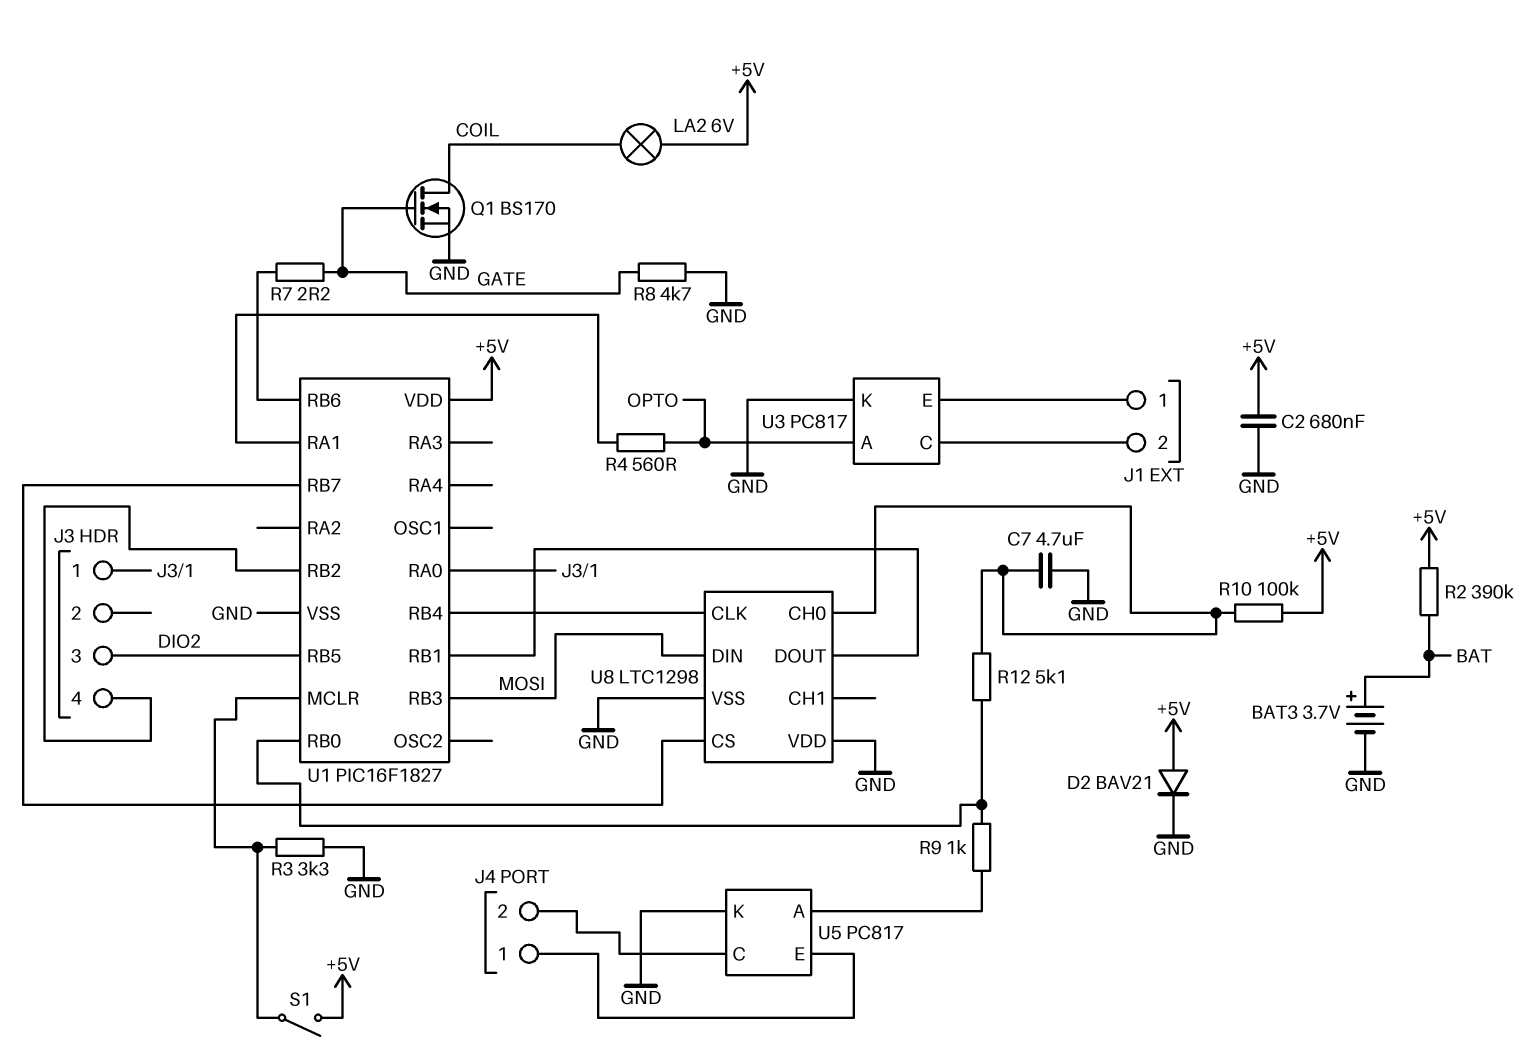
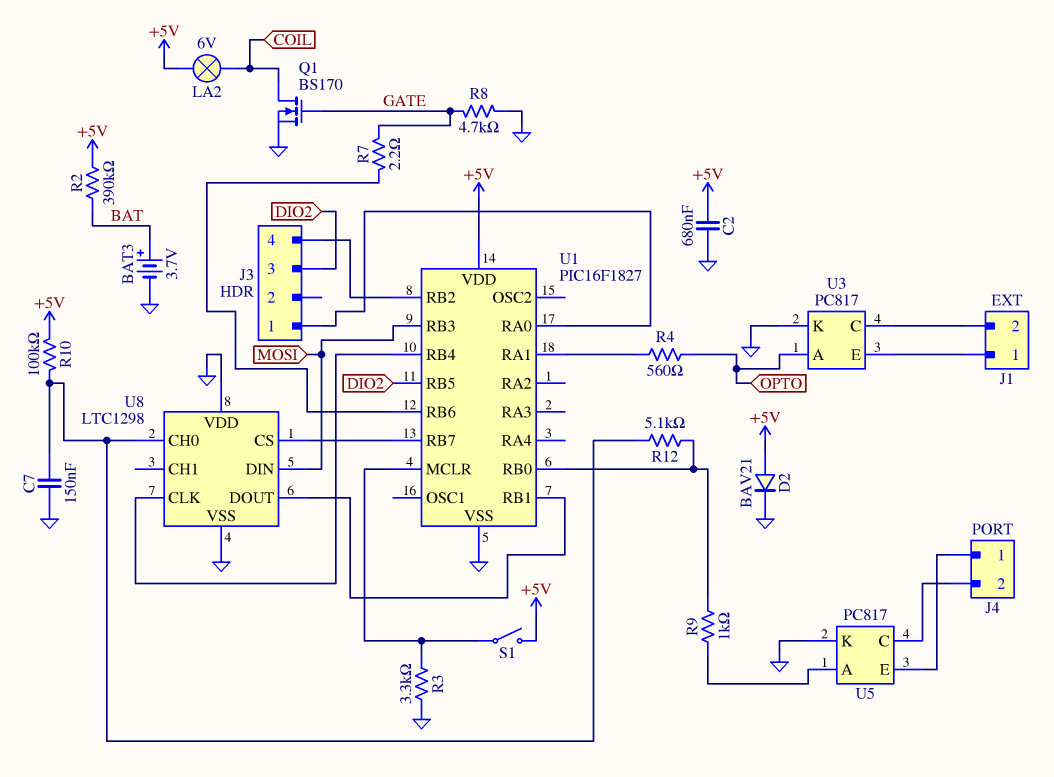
C7: 4.7uF (GND, U8/CH0) -> 150nF (GND, U8/CH0)

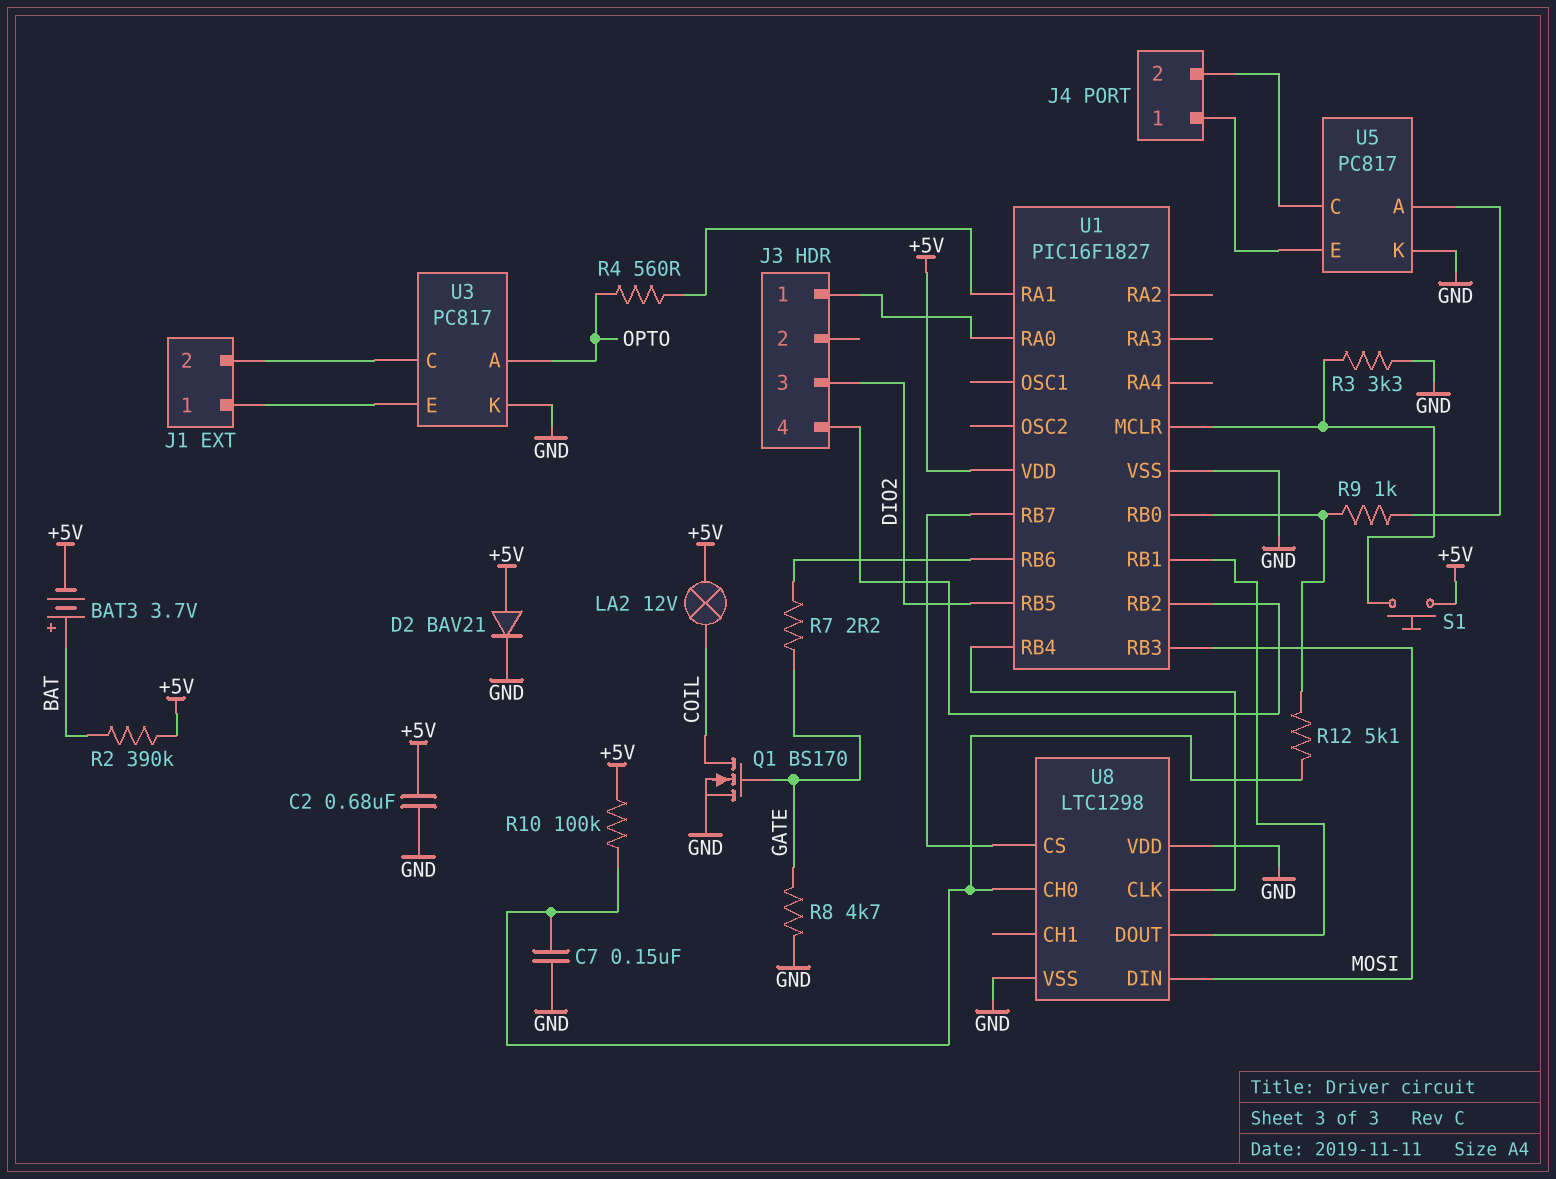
BAT3: 3.7V (plus BAT, minus GND) -> 3.7V (plus BAT, minus +5V)
LA2: lamp 6V (+5V, COIL) -> lamp 12V (+5V, COIL)
S1: switch (+5V, U1/MCLR) -> button (+5V, U1/MCLR)

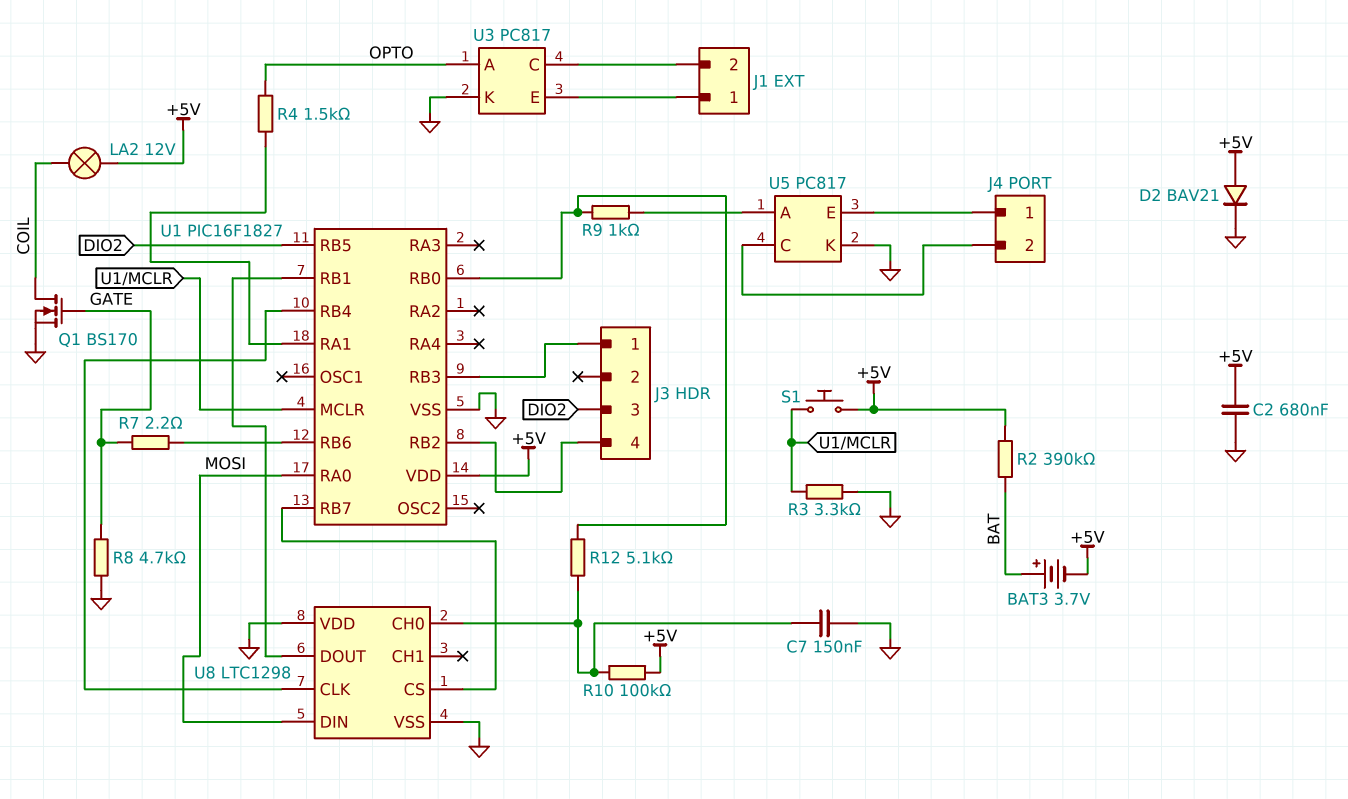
R4: 560 (OPTO, U1/RA1) -> 1.5k (OPTO, U1/RA1)
U1 pin RA0: J3/1 -> MOSI
U1 pin RB3: MOSI -> J3/1

